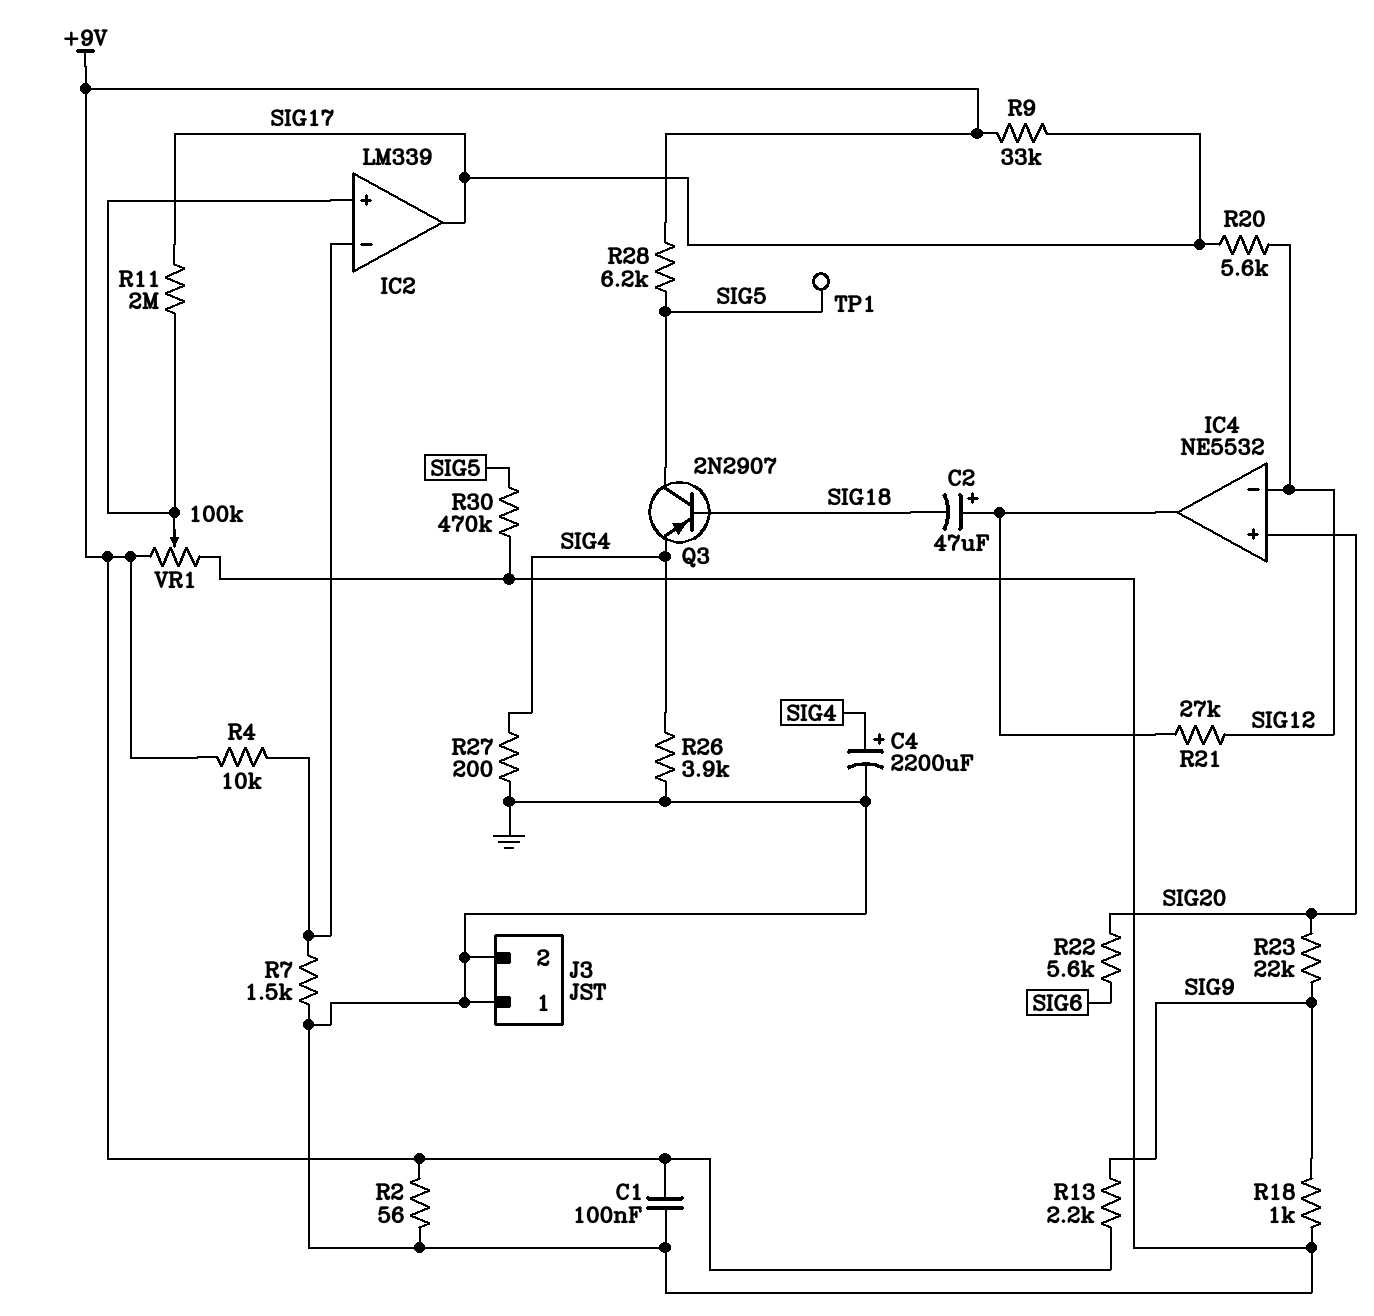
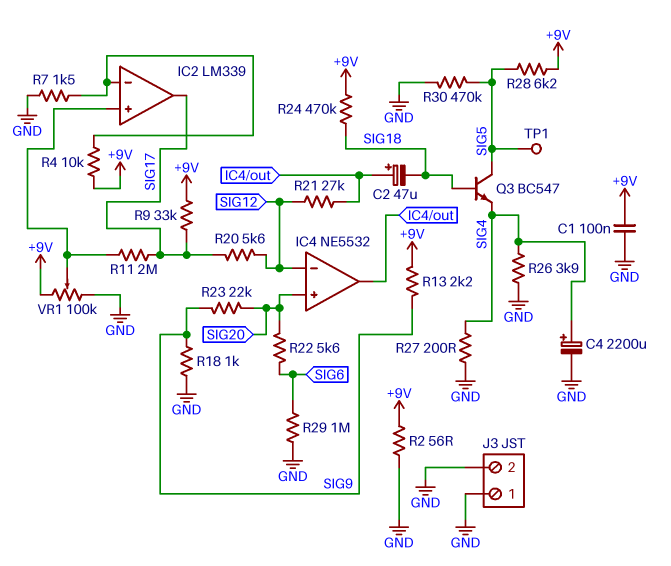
Q3: PNP 2N2907 (B SIG18, C SIG5, E SIG4) -> NPN BC547 (B SIG18, C SIG5, E SIG4)
R24: none -> 470k (+9V, SIG18)
R29: none -> 1M (GND, SIG6)

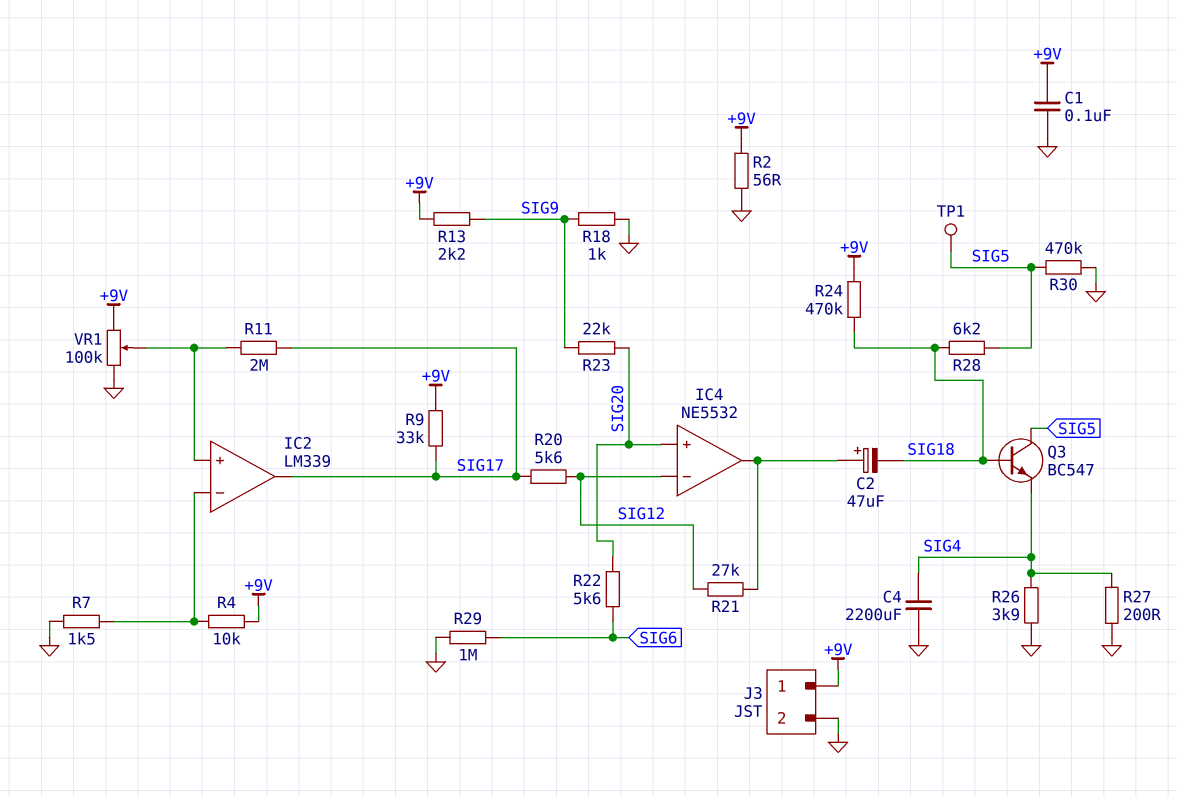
C4: 2200uF (plus SIG4, minus GND) -> 2200uF (GND, SIG4)
J3 pin 1: GND -> +9V
R28: 6.2k (+9V, SIG5) -> 6.2k (SIG5, SIG18)

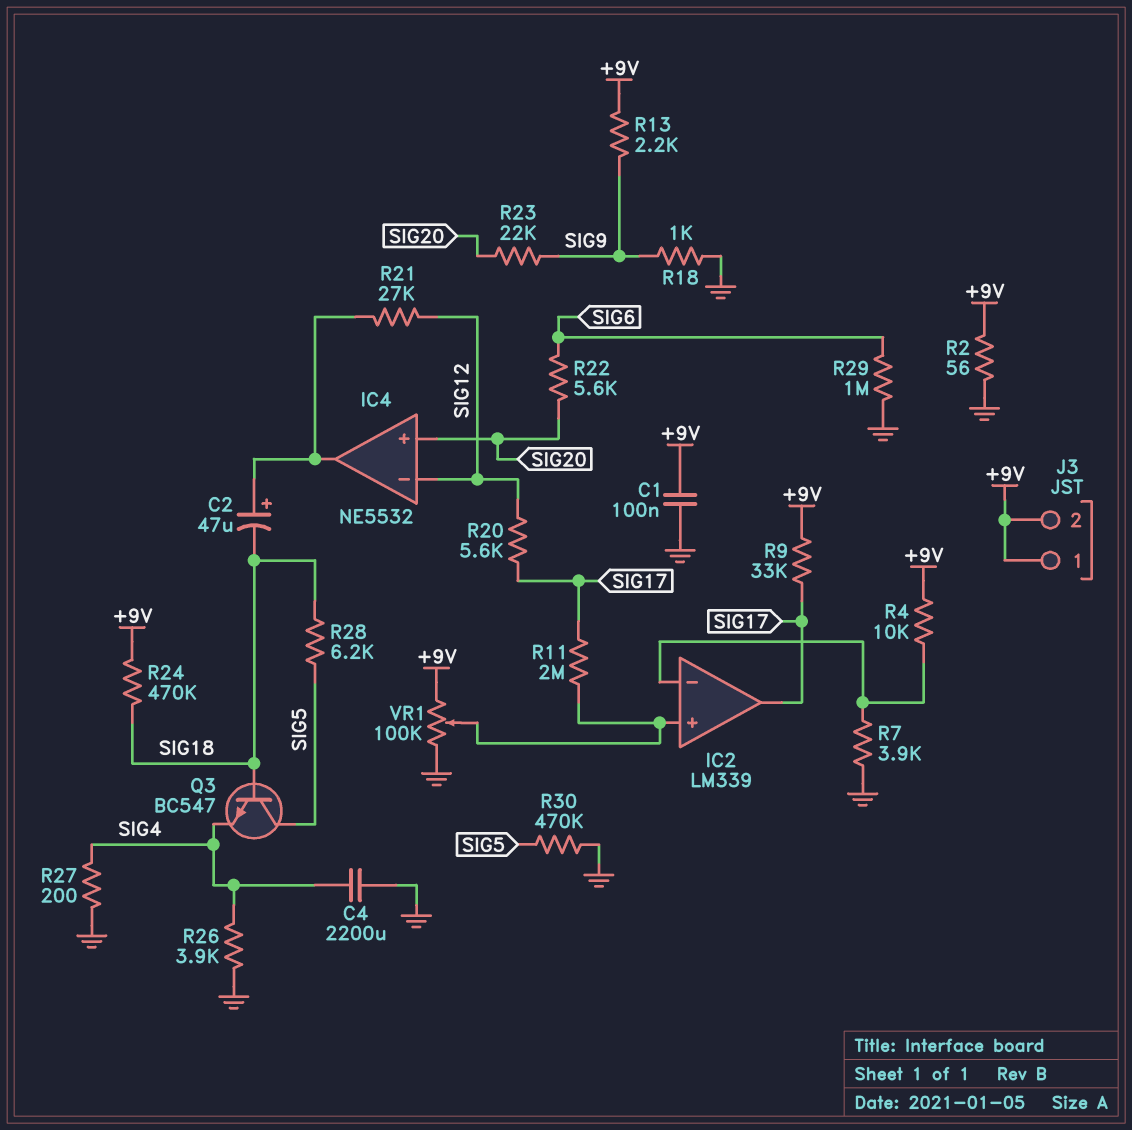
J3 pin 2: GND -> +9V
R7: 1.5k (GND, IC2/in-) -> 3.9k (GND, IC2/in-)
TP1: test point (SIG5) -> none

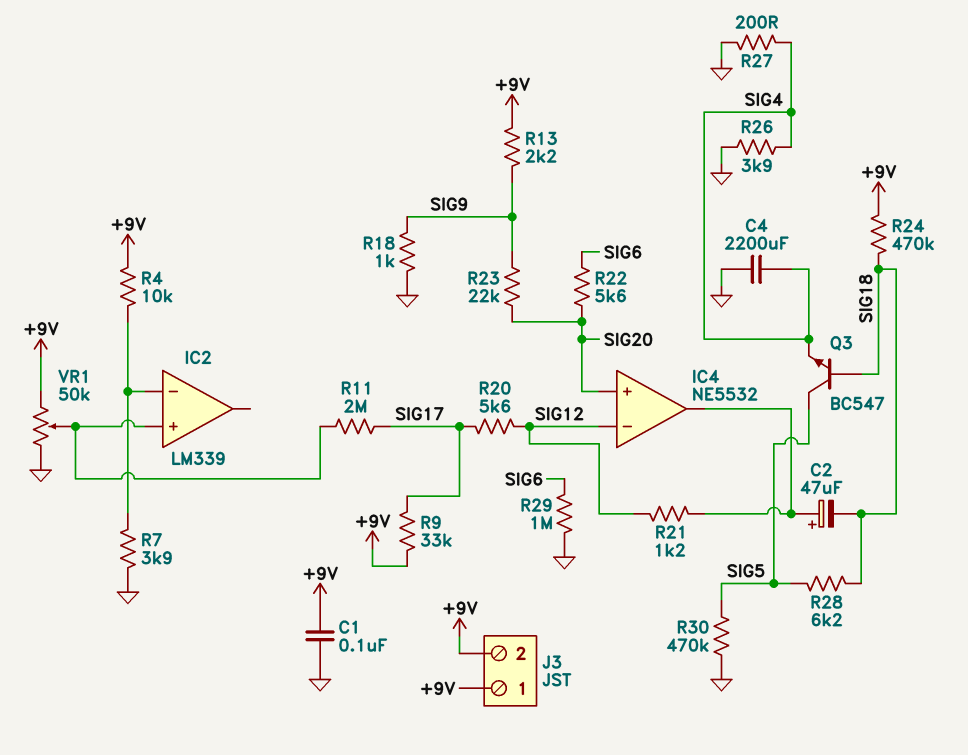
IC2 pin out: SIG17 -> none
R2: 56 (+9V, GND) -> none
R21: 27k (IC4/out, SIG12) -> 1.2k (IC4/out, SIG12)
VR1: 100k (+9V, GND, wiper IC2/in+) -> 50k (+9V, GND, wiper IC2/in+)

